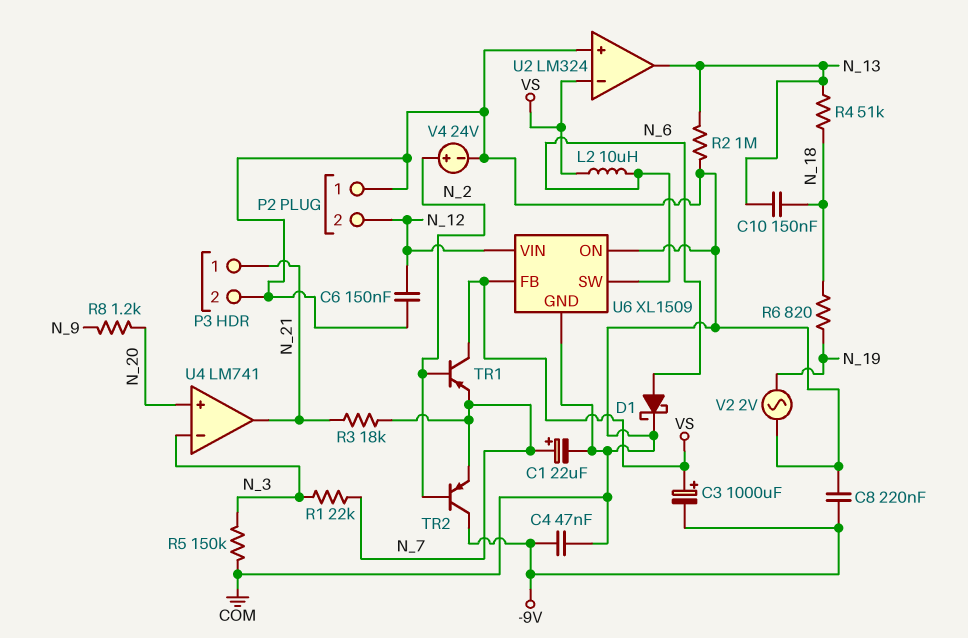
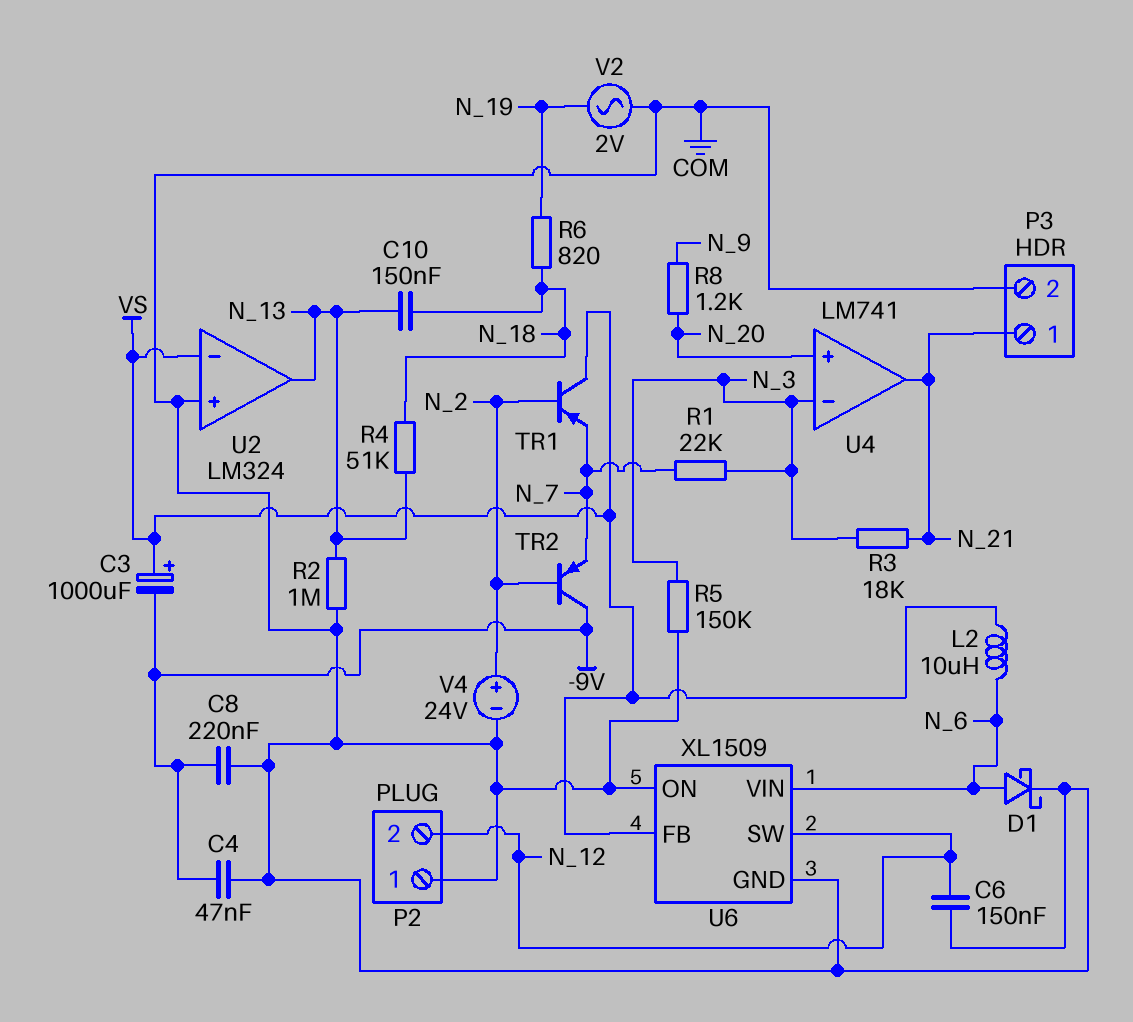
C1: 22uF (plus N_7, minus COM) -> none
R3: 18k (N_7, N_21) -> 18k (N_3, N_21)
U6 pin SW: N_6 -> N_12
U6 pin VIN: N_12 -> N_6

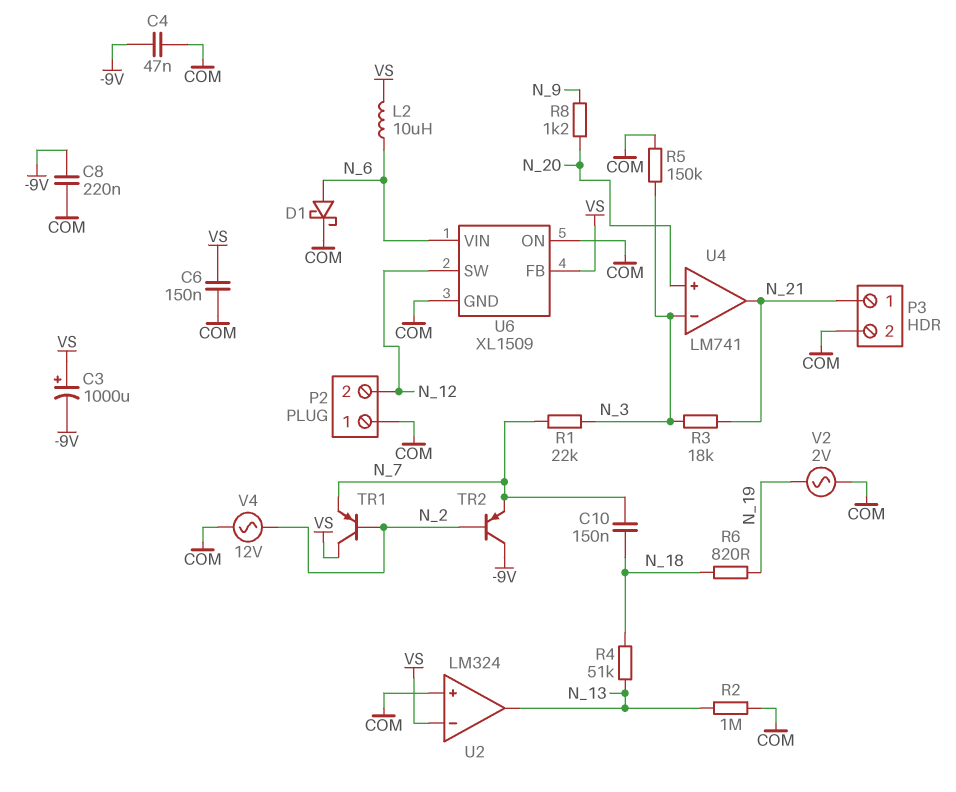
C6: 150nF (COM, N_12) -> 150nF (COM, VS)
C10: 150nF (N_13, N_18) -> 150nF (N_7, N_18)
V4: 24V (plus N_2, minus COM) -> AC 12V (COM, N_2)

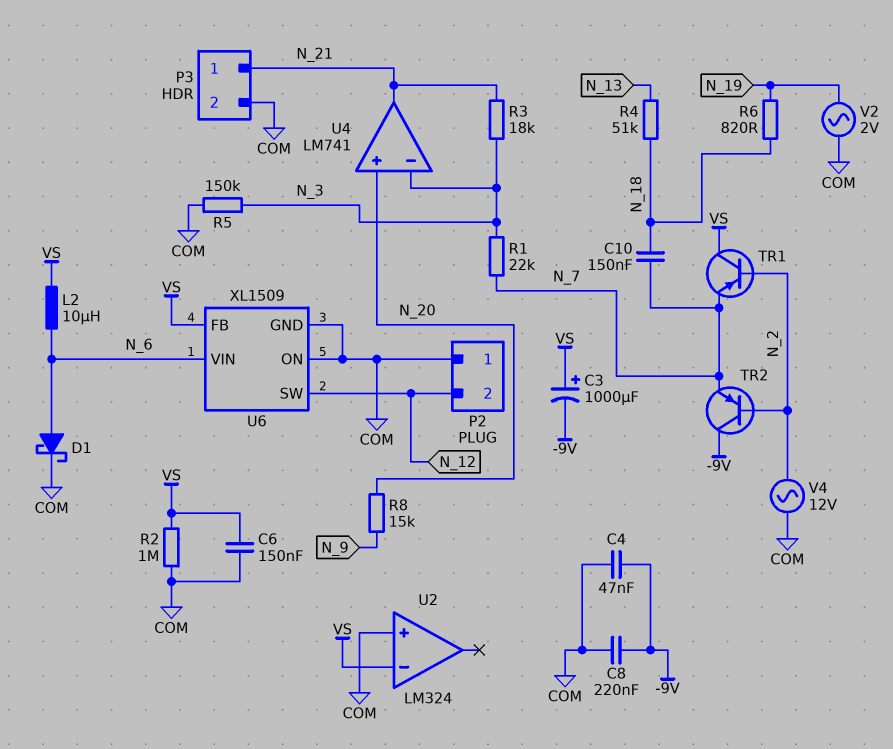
R2: 1M (COM, N_13) -> 1M (COM, VS)
R8: 1.2k (N_9, N_20) -> 15k (N_9, N_20)
U2 pin out: N_13 -> none

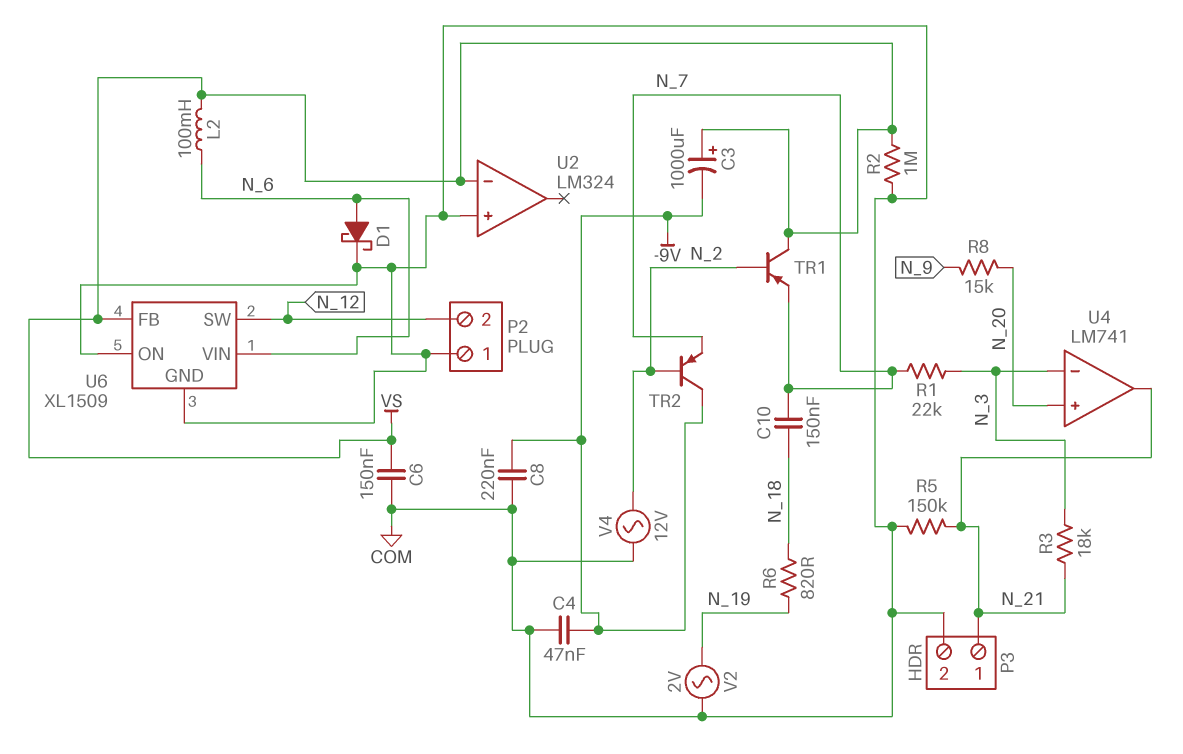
L2: 10uH (N_6, VS) -> 100mH (N_6, VS)
R4: 51k (N_13, N_18) -> none
R5: 150k (COM, N_3) -> 150k (COM, N_21)

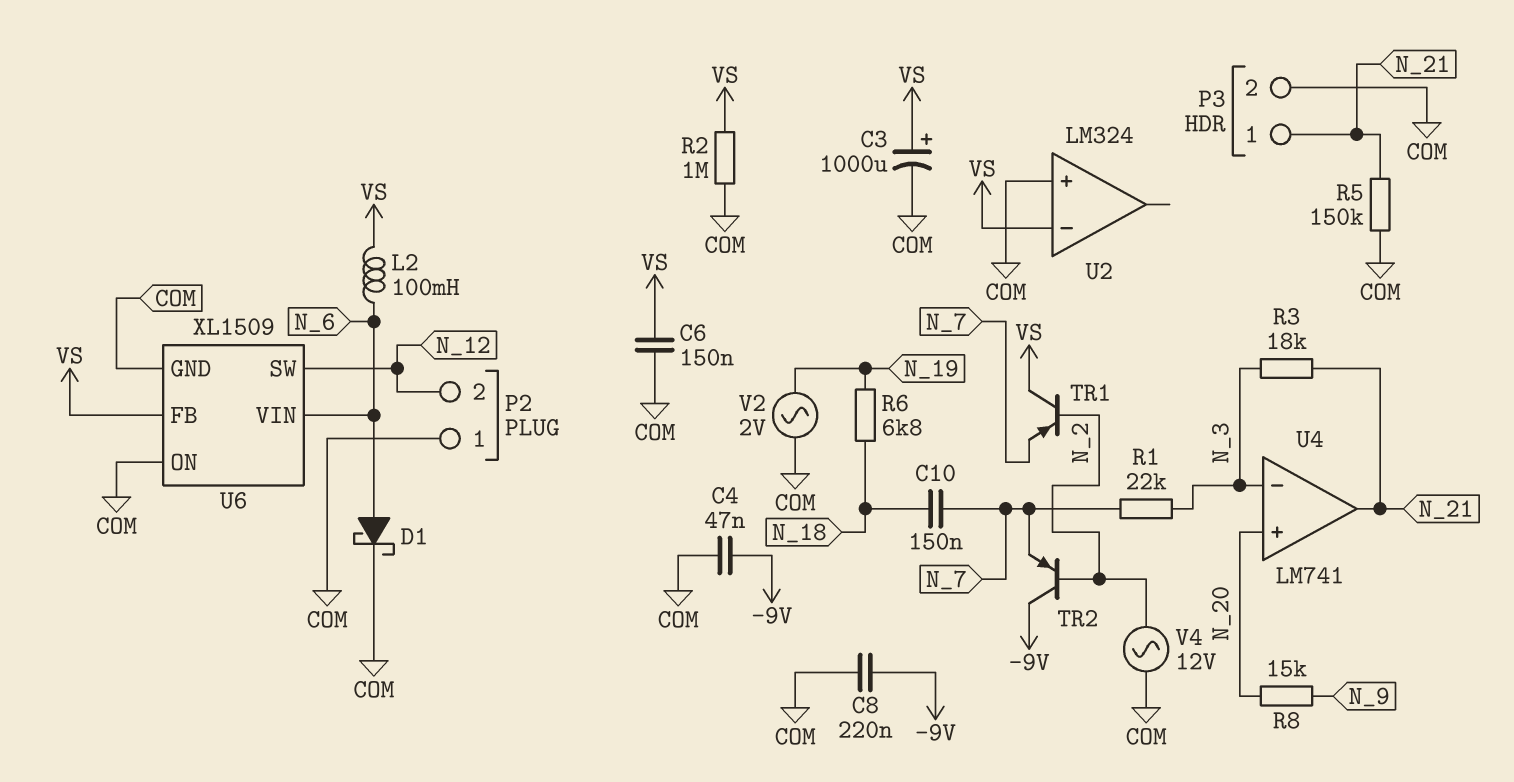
C3: 1000uF (plus VS, minus -9V) -> 1000uF (plus VS, minus COM)
R6: 820 (N_18, N_19) -> 6.8k (N_18, N_19)

